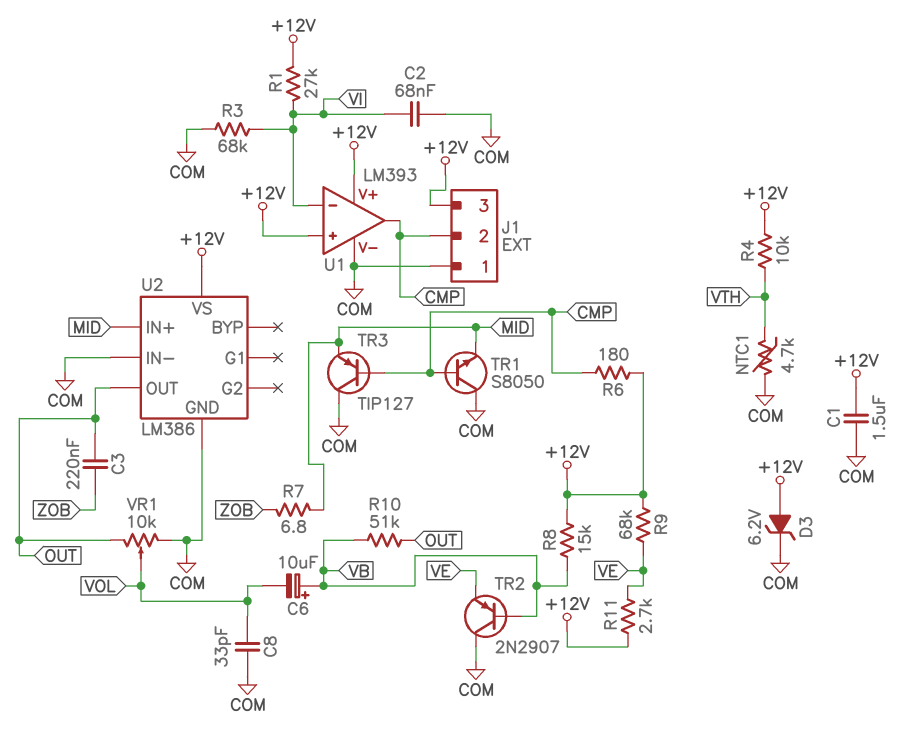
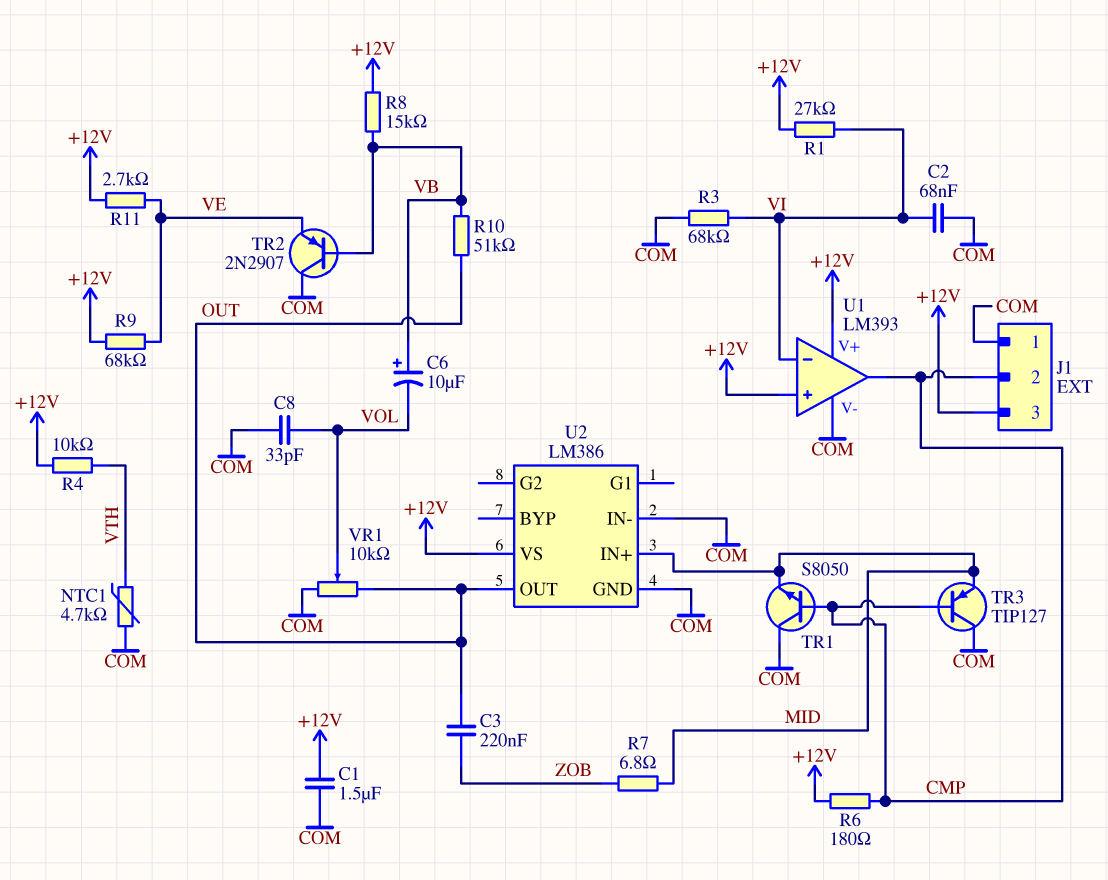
D3: zener 6.2V (A +12V, K COM) -> none

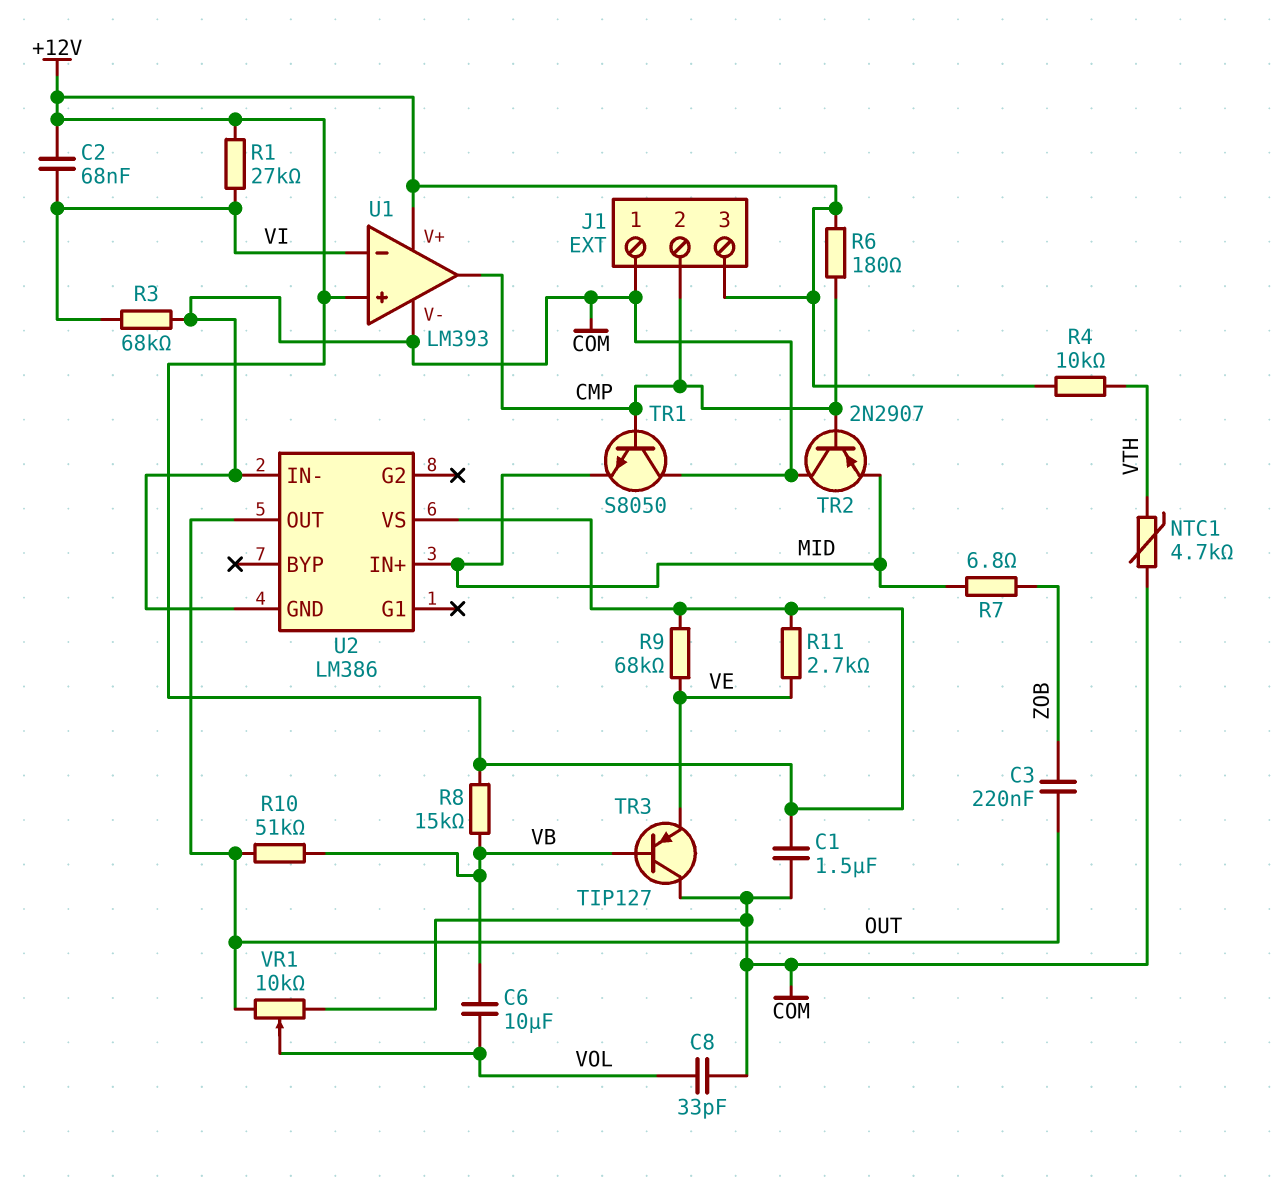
C2: 68nF (COM, VI) -> 68nF (+12V, VI)
C6: 10uF (plus VB, minus VOL) -> 10uF (VB, VOL)
TR2: PNP 2N2907 (B VB, C COM, E VE) -> PNP 2N2907 (B CMP, C COM, E MID)
TR3: PNP TIP127 (B CMP, C COM, E MID) -> PNP TIP127 (B VB, C COM, E VE)

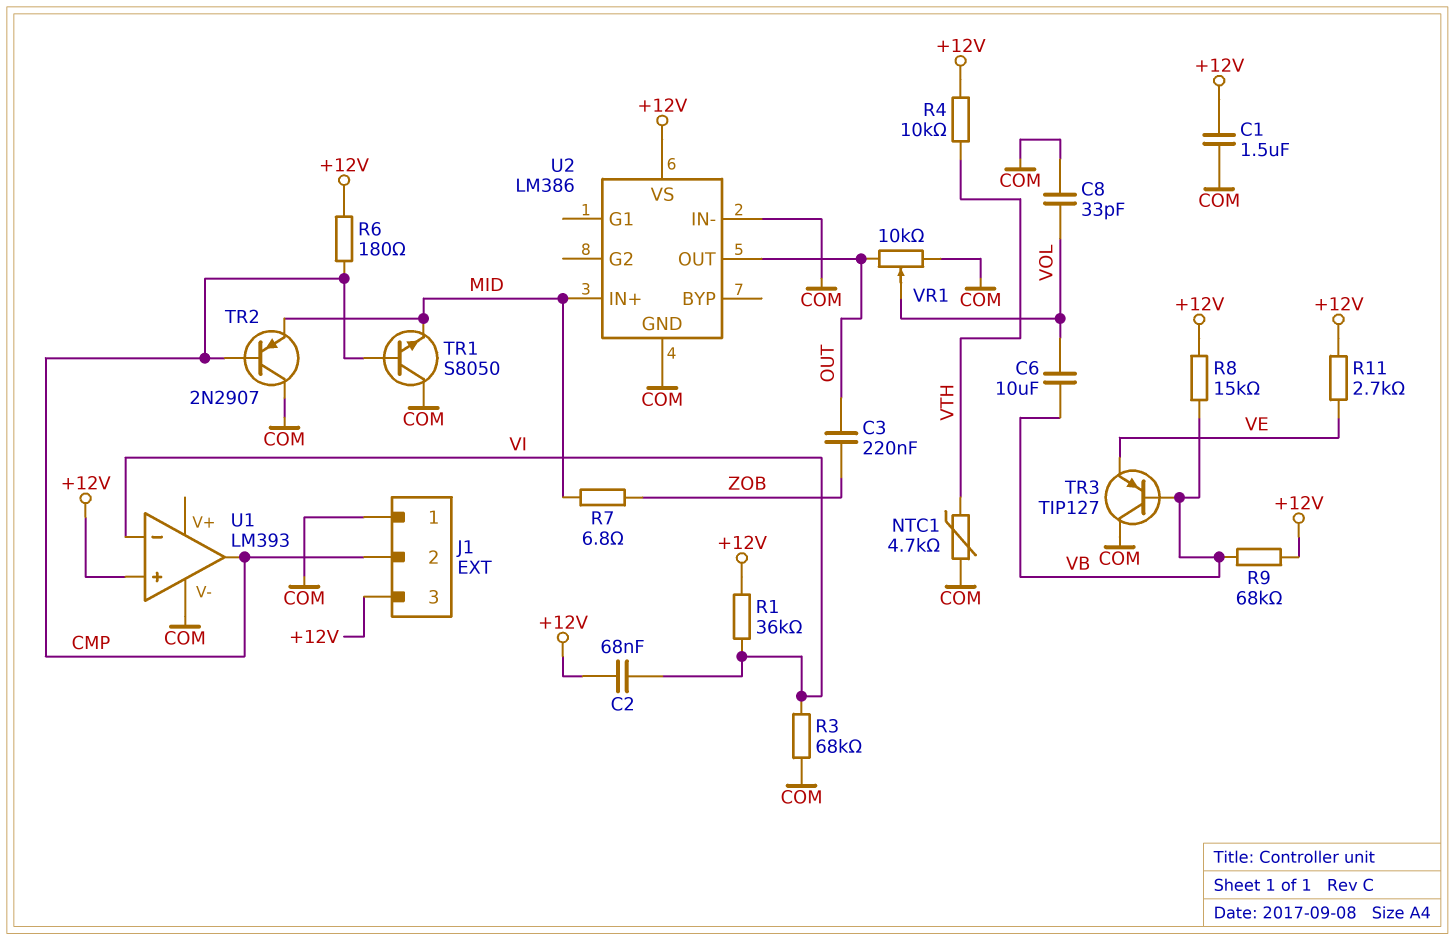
R1: 27k (+12V, VI) -> 36k (+12V, VI)
R9: 68k (+12V, VE) -> 68k (+12V, VB)
R10: 51k (OUT, VB) -> none
U1 pin V+: +12V -> none

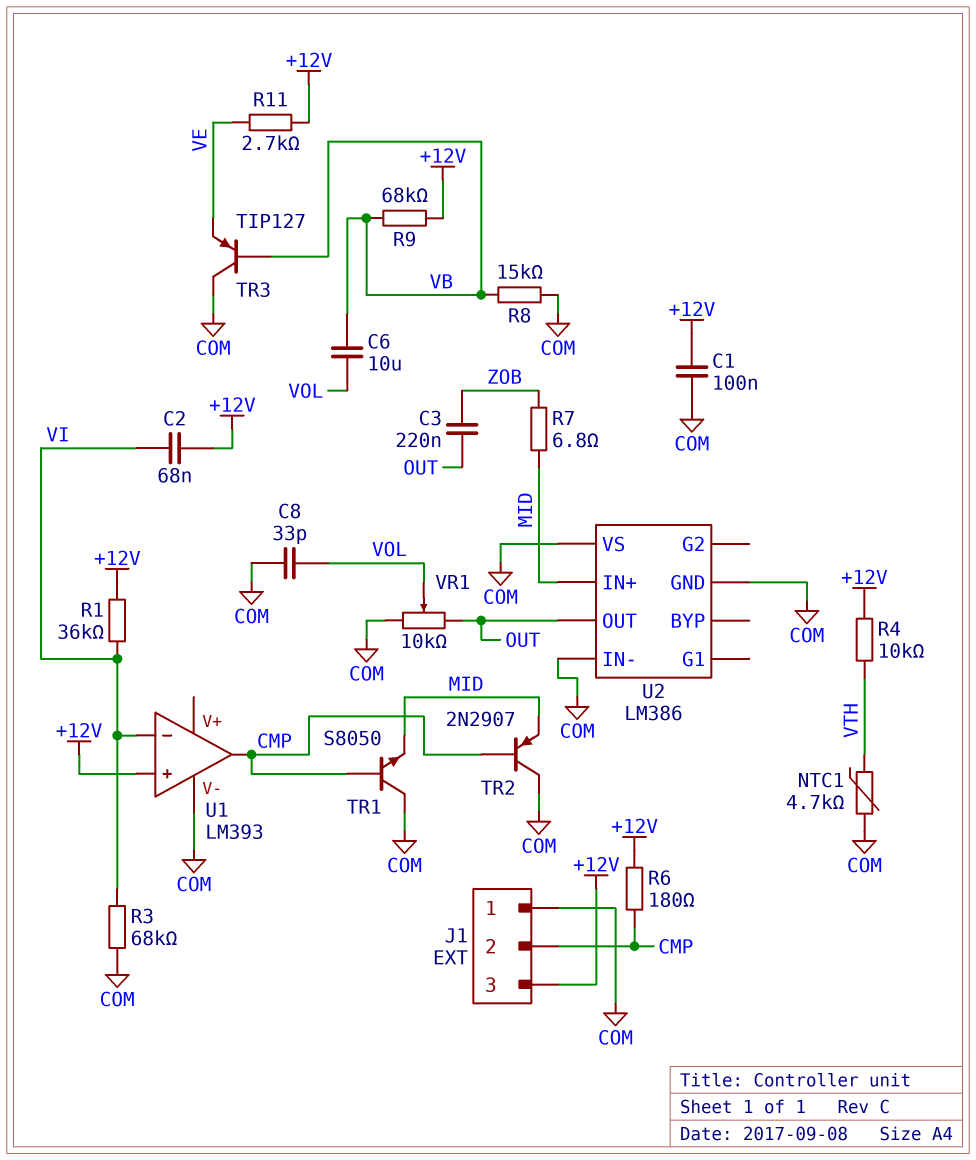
C1: 1.5uF (+12V, COM) -> 100nF (+12V, COM)
R8: 15k (+12V, VB) -> 15k (COM, VB)
U2 pin VS: +12V -> COM

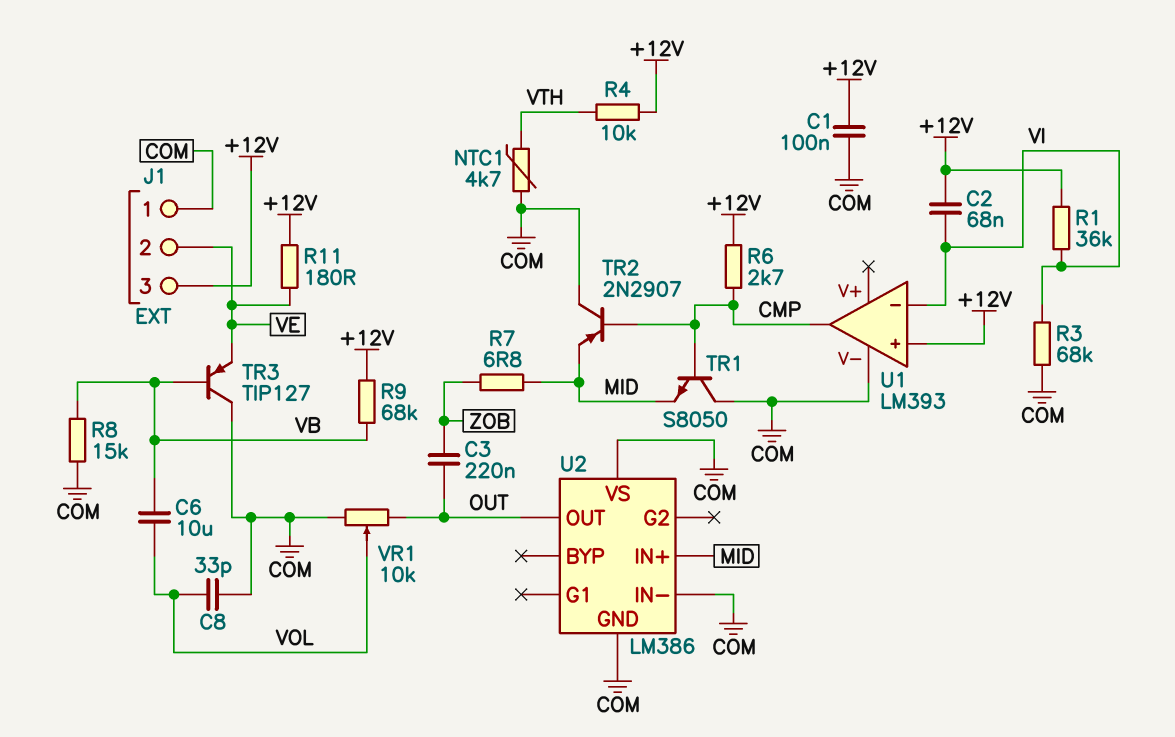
J1 pin 2: CMP -> VE
R6: 180 (+12V, CMP) -> 2.7k (+12V, CMP)
R11: 2.7k (+12V, VE) -> 180 (+12V, VE)

